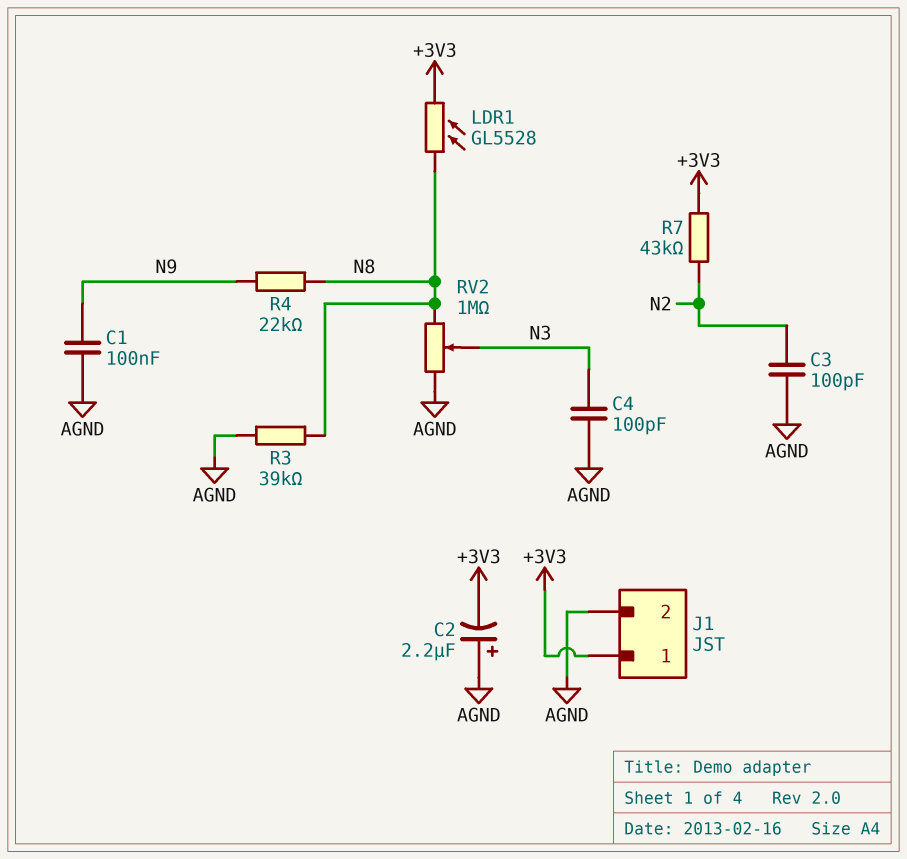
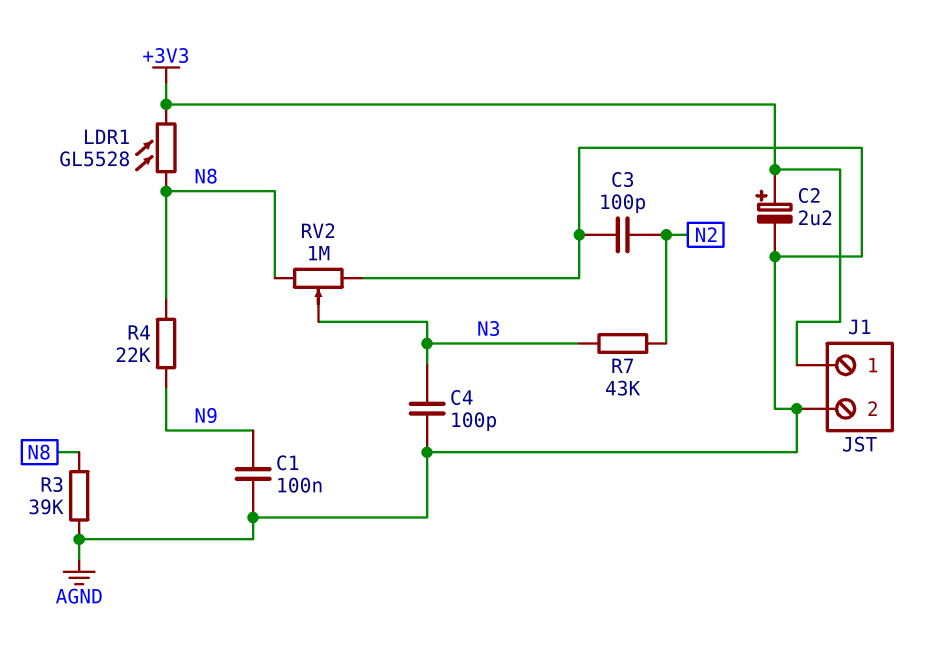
C2: 2.2uF (plus AGND, minus +3V3) -> 2.2uF (plus +3V3, minus AGND)
R7: 43k (+3V3, N2) -> 43k (N2, N3)

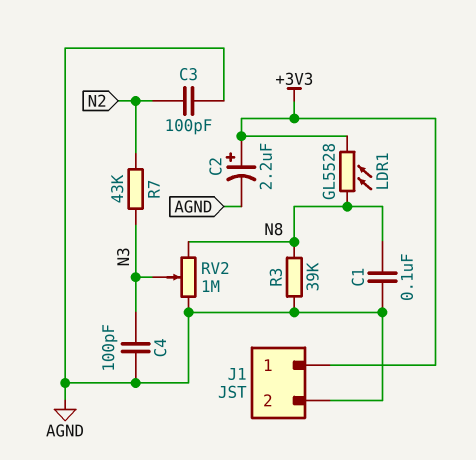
C1: 100nF (AGND, N9) -> 100nF (AGND, N8)
R4: 22k (N8, N9) -> none

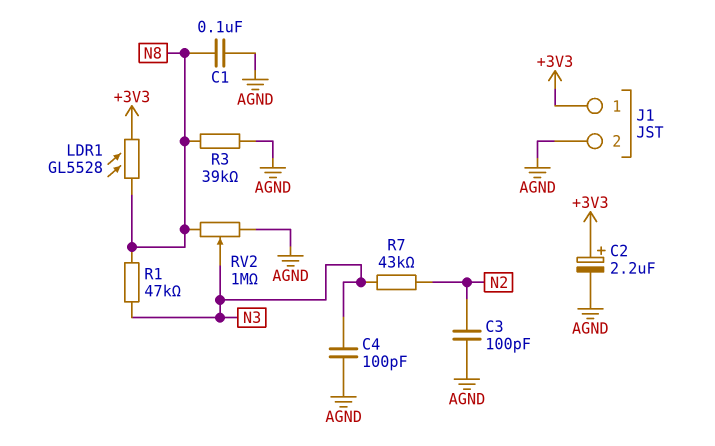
R1: none -> 47k (N3, N8)

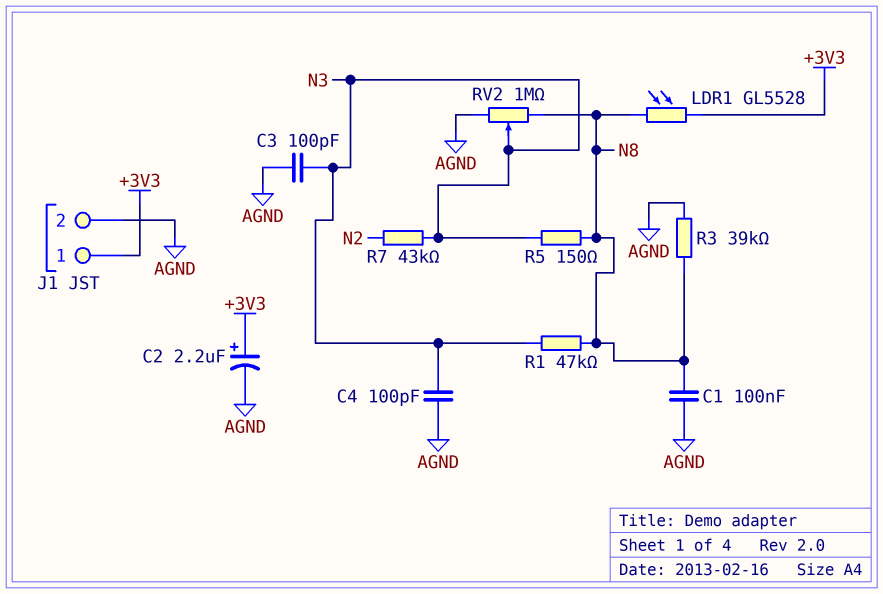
C3: 100pF (AGND, N2) -> 100pF (AGND, N3)
R5: none -> 150 (N3, N8)

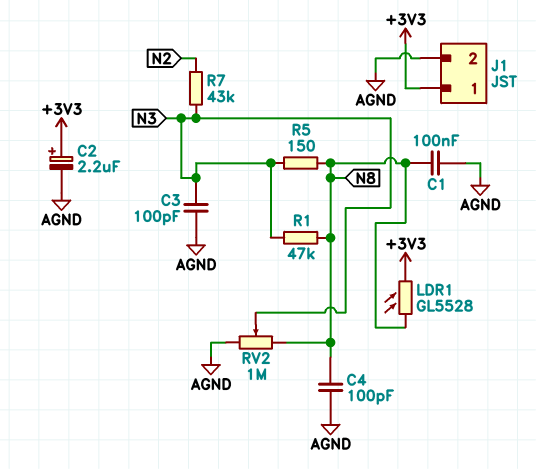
C4: 100pF (AGND, N3) -> 100pF (AGND, N8)
R3: 39k (AGND, N8) -> none

